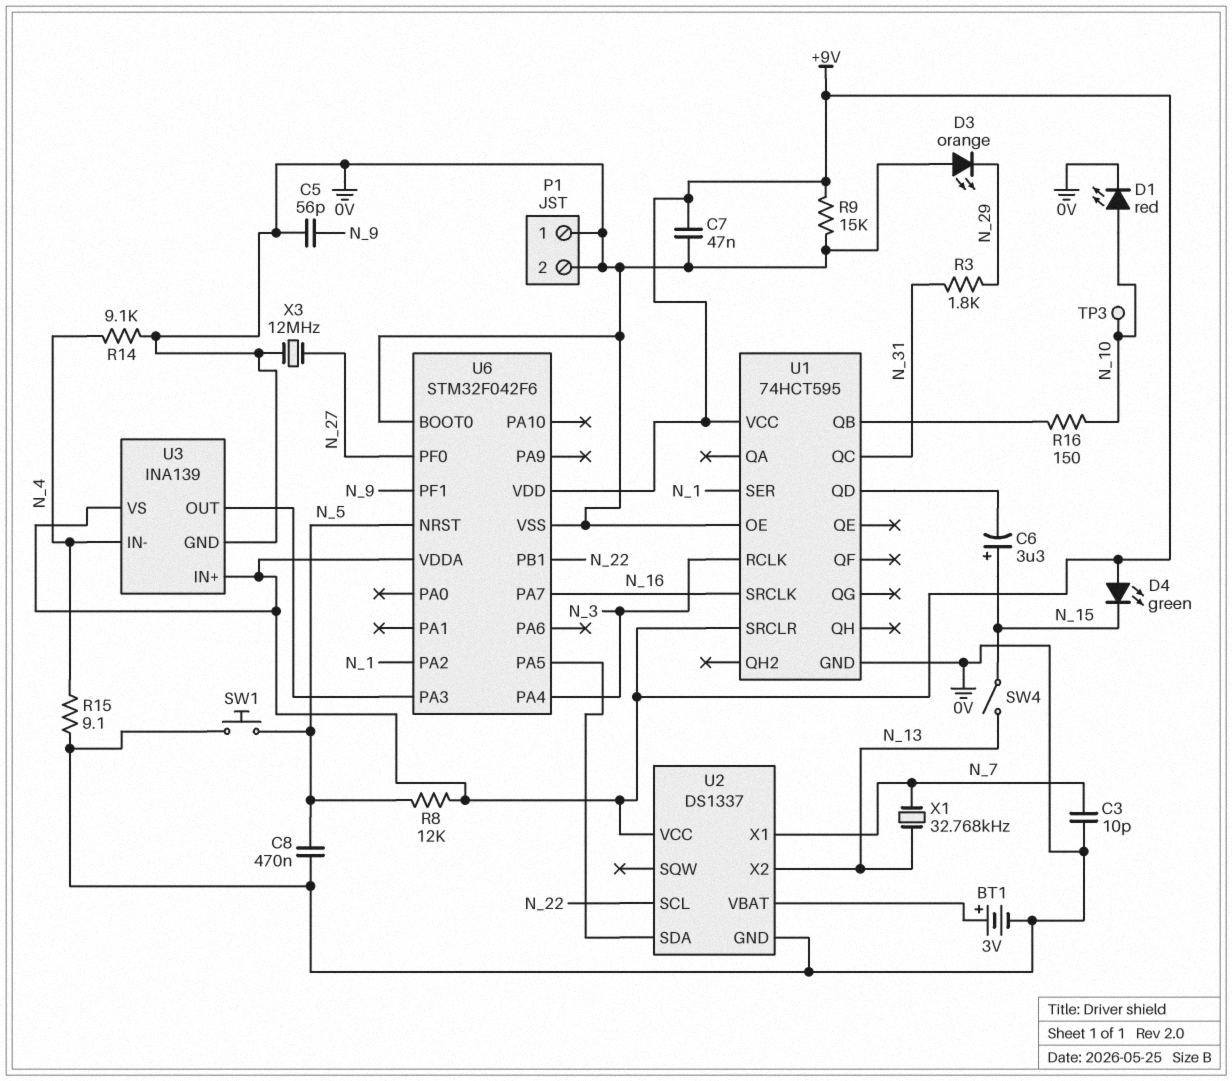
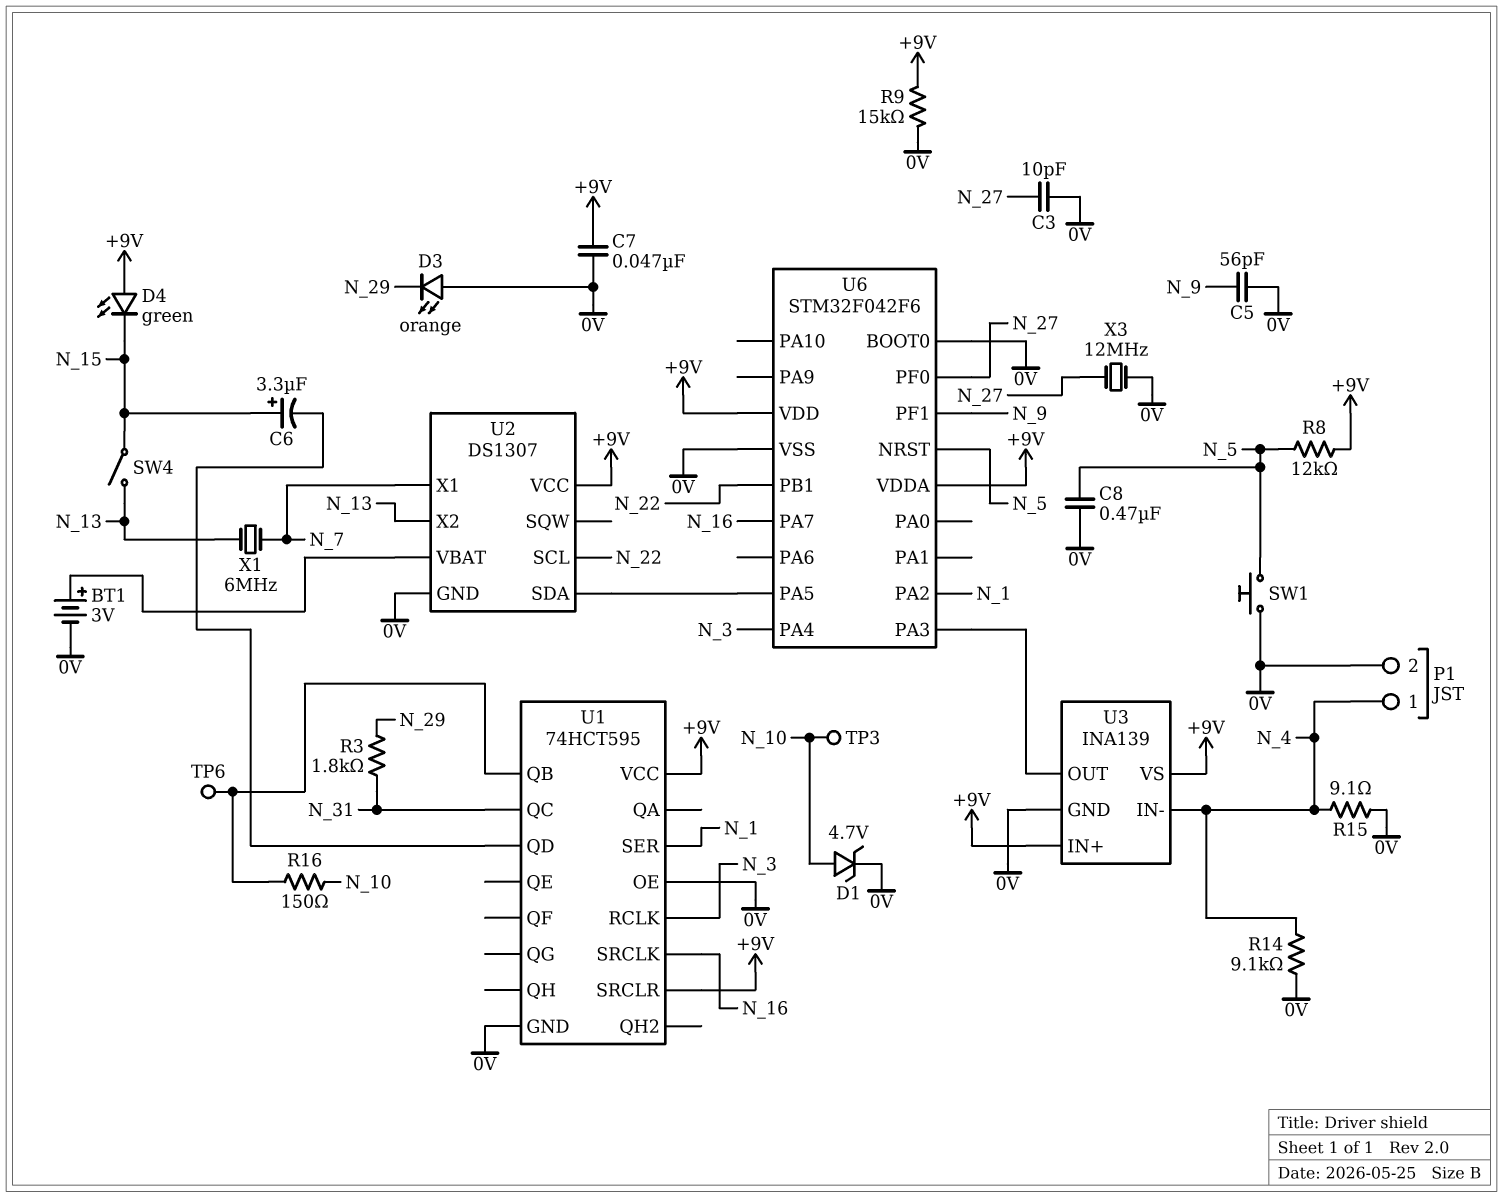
C3: 10pF (0V, N_7) -> 10pF (0V, N_27)
D1: LED red (A N_10, K 0V) -> zener 4.7V (A N_10, K 0V)
P1 pin 1: 0V -> N_4
TP6: none -> test point (U1/QB)
U2: DS1337 -> DS1307
X1: 32.768kHz (N_7, N_13) -> 6MHz (N_7, N_13)

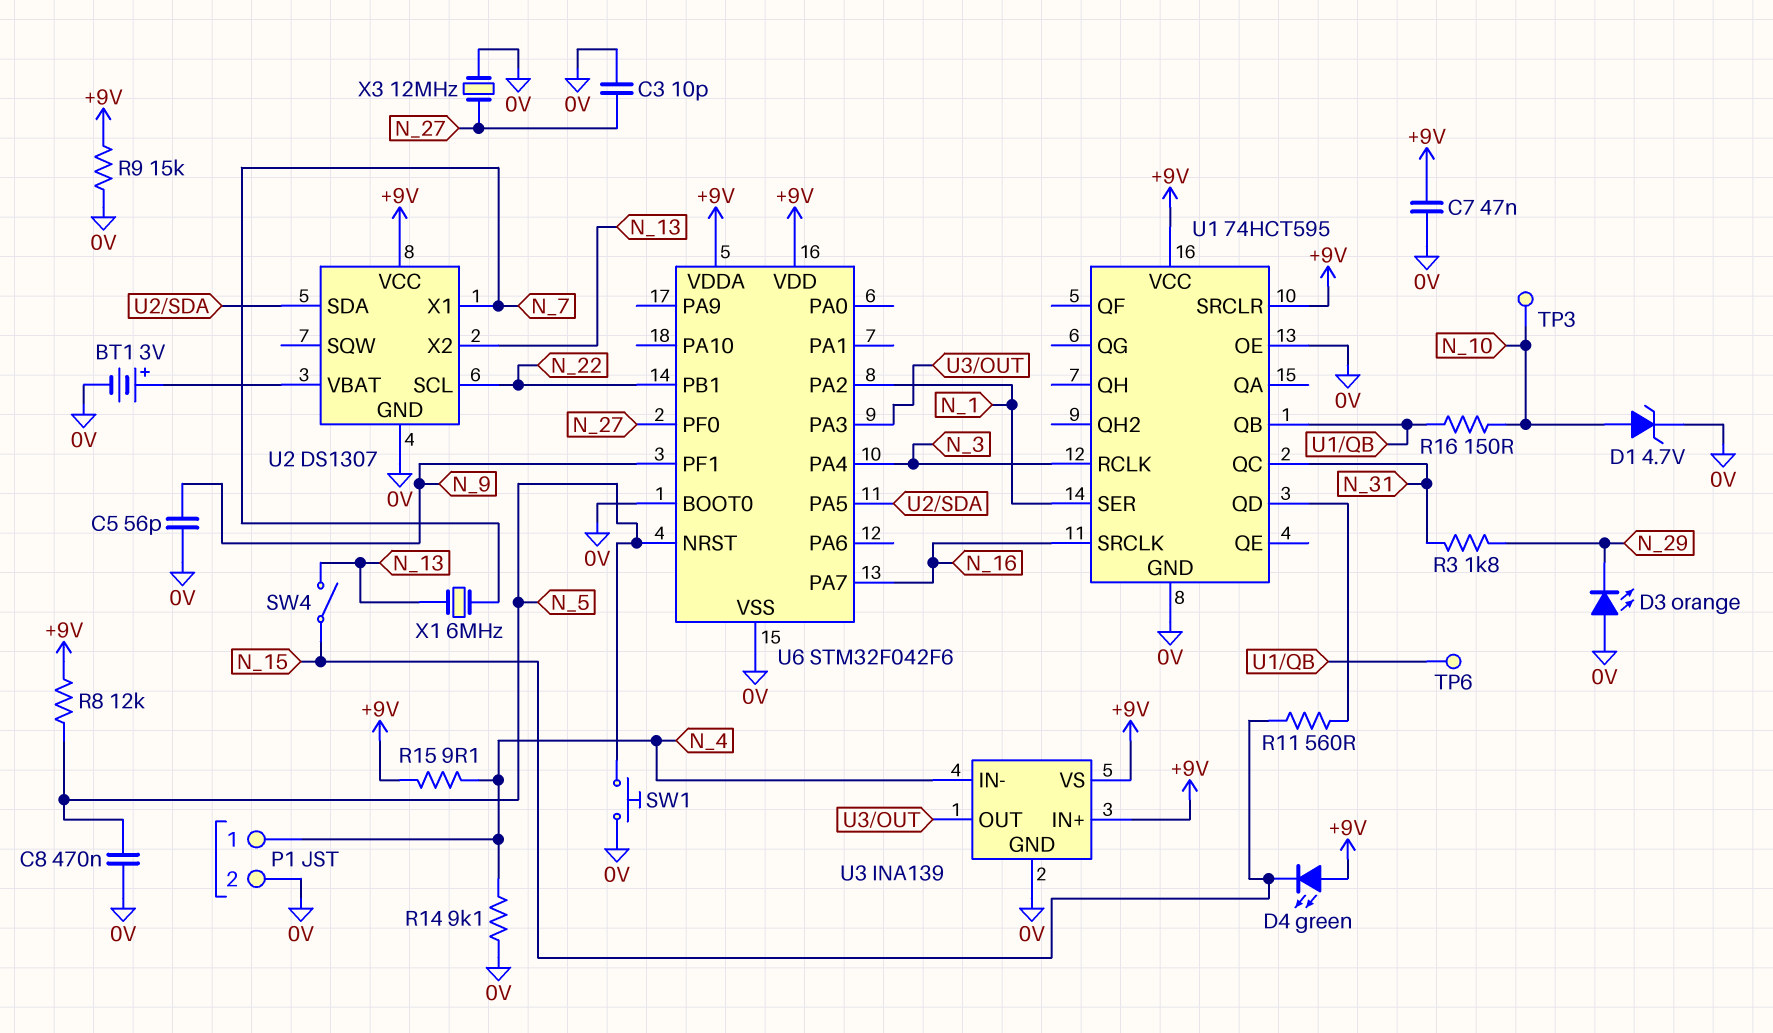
C6: 3.3uF (plus N_15, minus U1/QD) -> none
R11: none -> 560 (N_15, U1/QD)
R15: 9.1 (0V, N_4) -> 9.1 (+9V, N_4)

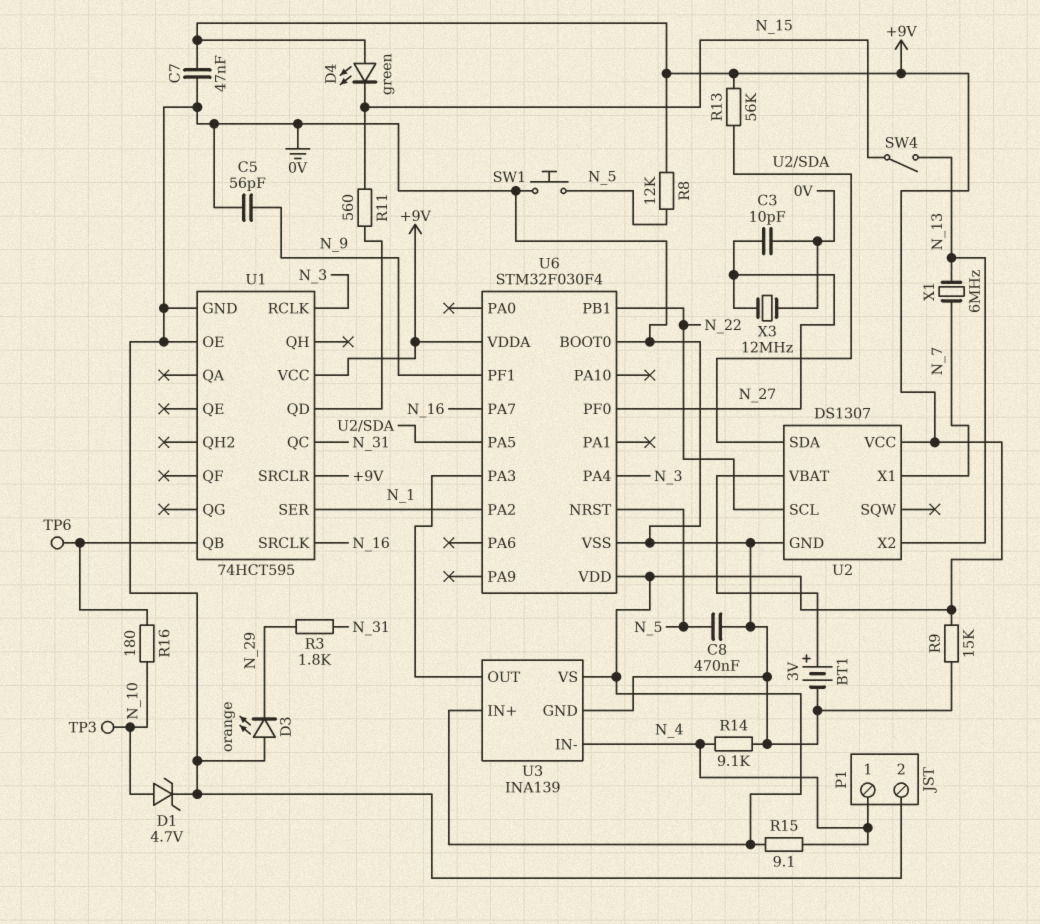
R13: none -> 56k (+9V, U2/SDA)
R16: 150 (N_10, U1/QB) -> 180 (N_10, U1/QB)
U6: STM32F042F6 -> STM32F030F4

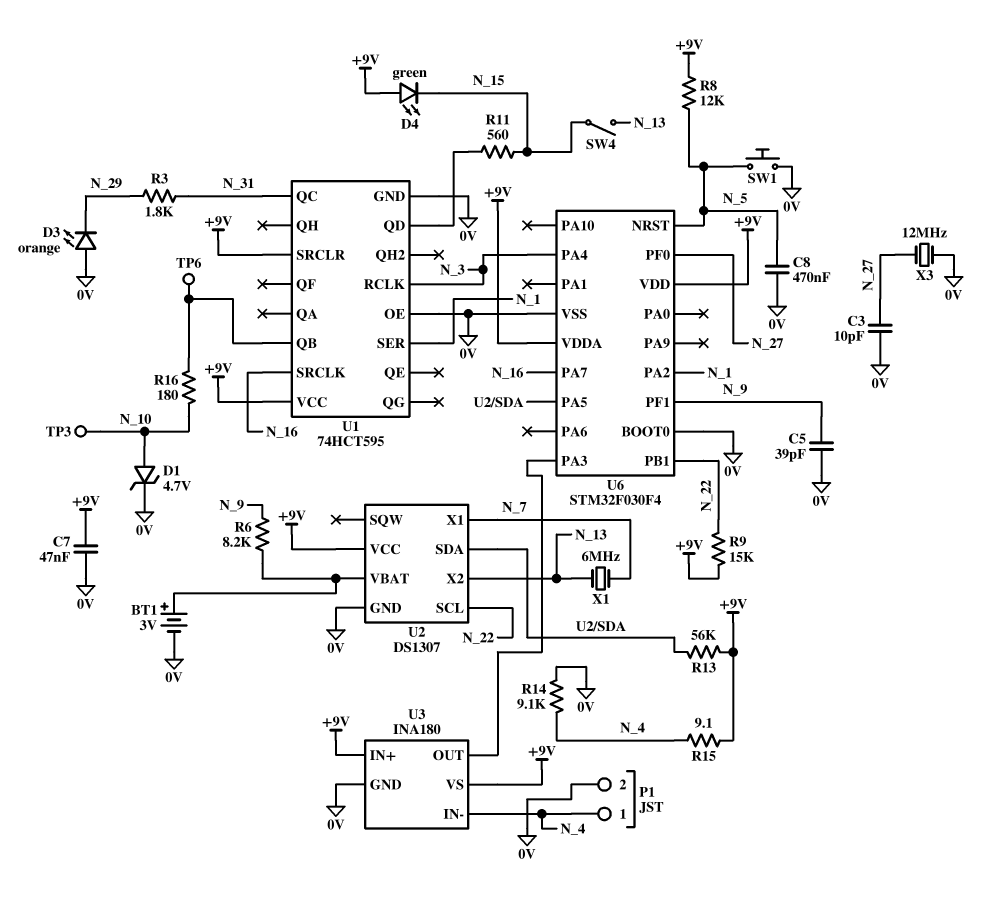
C5: 56pF (0V, N_9) -> 39pF (0V, N_9)
R6: none -> 8.2k (N_9, U2/VBAT)
R9: 15k (+9V, 0V) -> 15k (+9V, N_22)
U3: INA139 -> INA180

